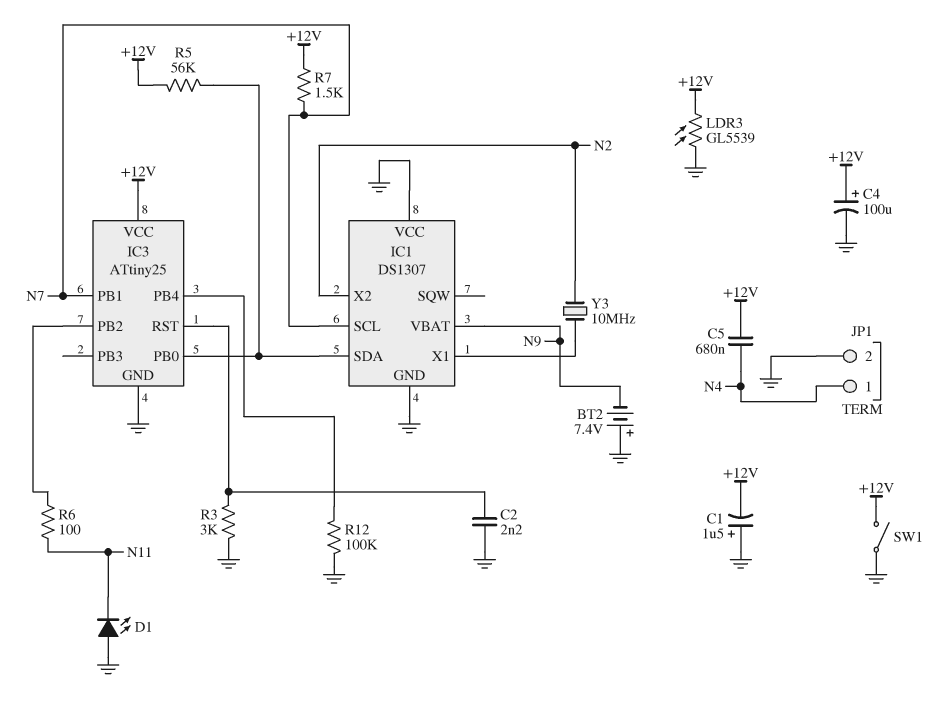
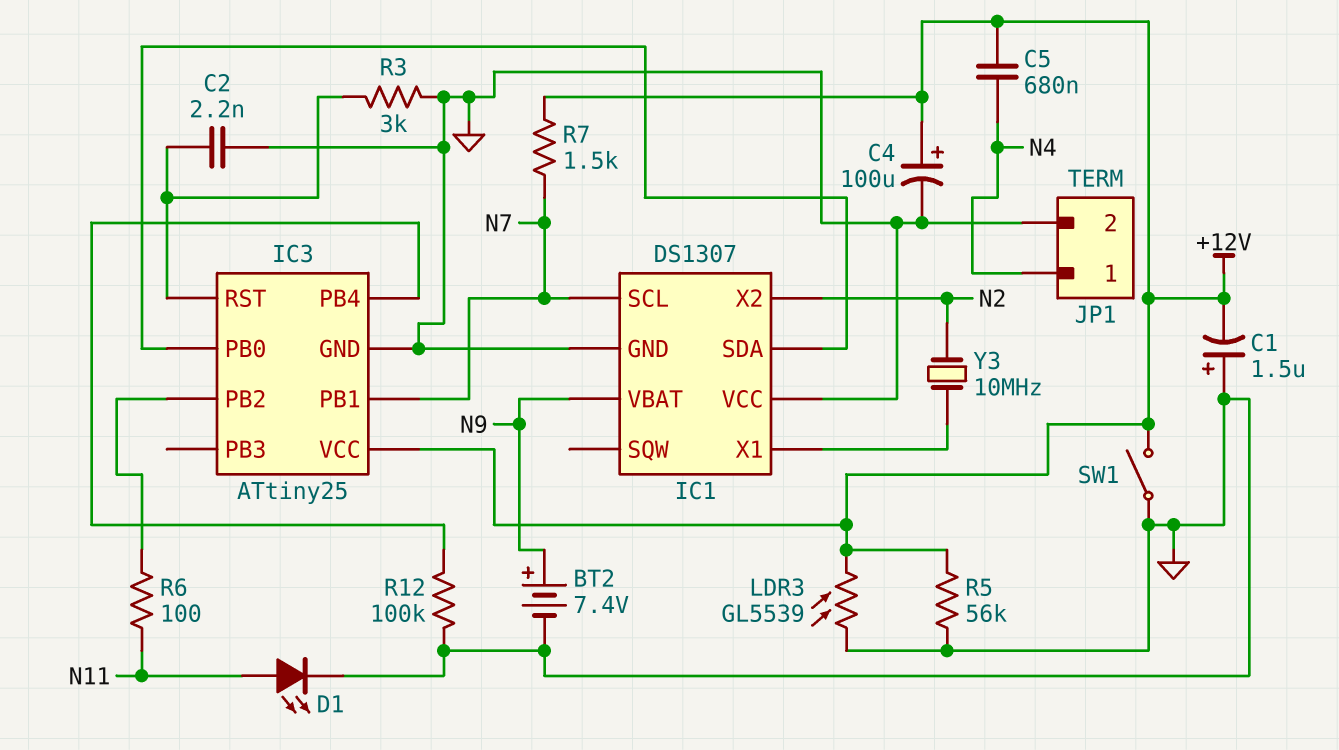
BT2: 7.4V (plus GND, minus N9) -> 7.4V (plus N9, minus GND)
D1: LED (A GND, K N11) -> LED (A N11, K GND)
R5: 56k (+12V, IC1/SDA) -> 56k (+12V, GND)

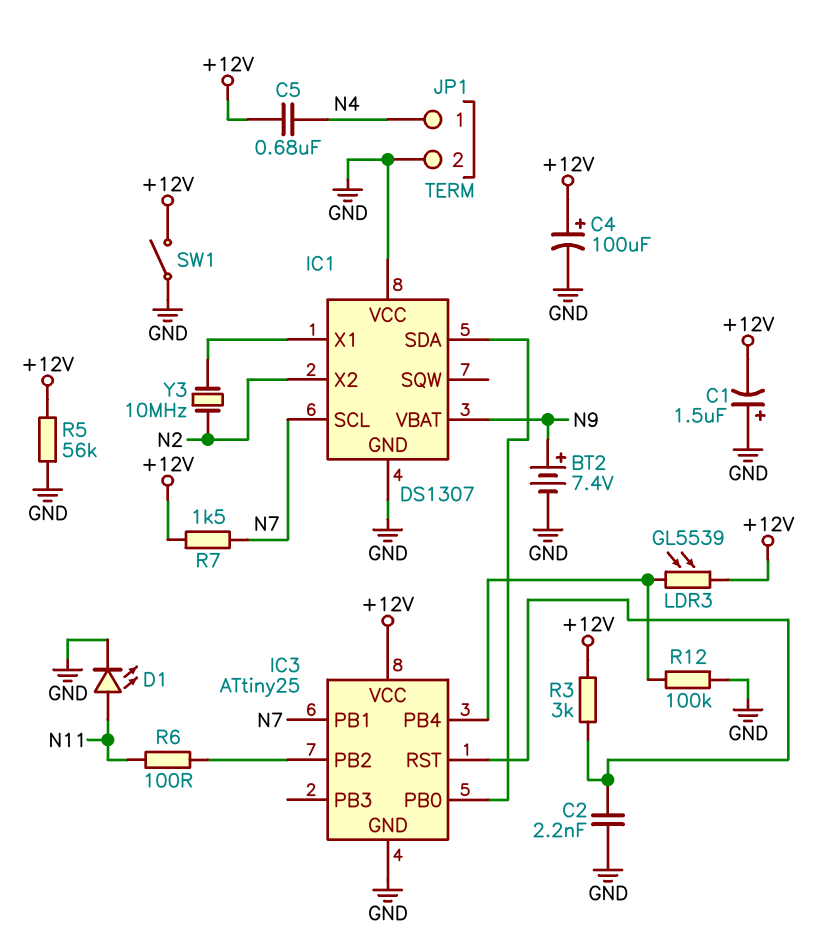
LDR3: GL5539 (+12V, GND) -> GL5539 (+12V, IC3/PB4)
R3: 3k (GND, IC3/RST) -> 3k (+12V, IC3/RST)

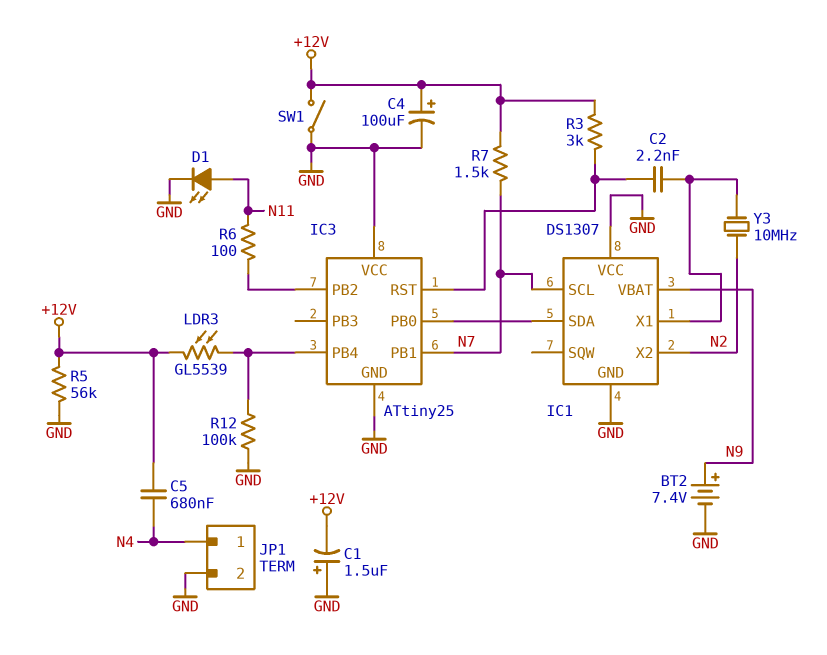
C2: 2.2nF (GND, IC3/RST) -> 2.2nF (IC1/X1, IC3/RST)
IC3 pin VCC: +12V -> GND

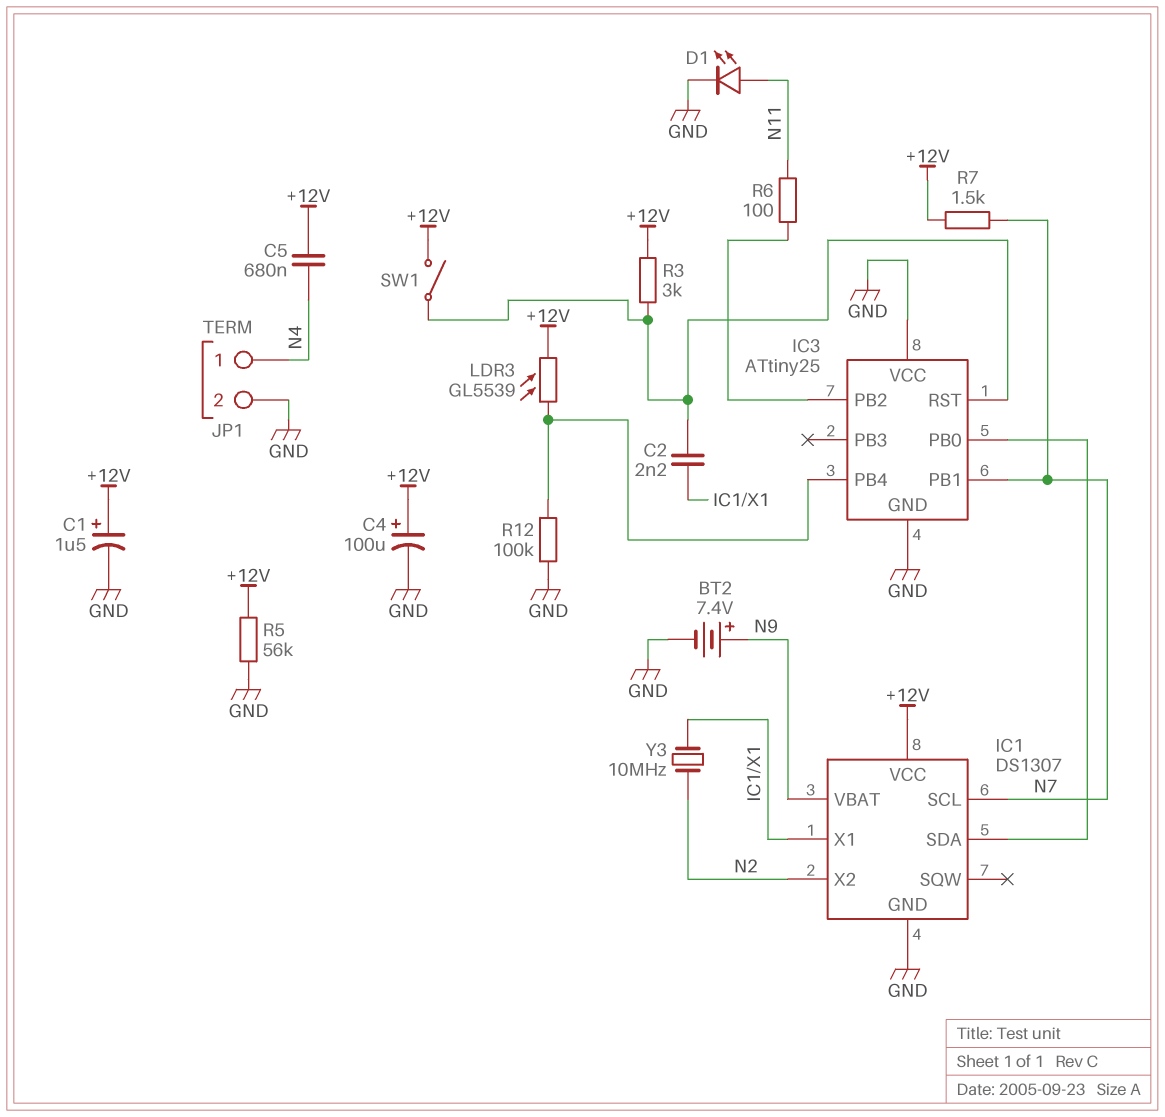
C1: 1.5uF (plus GND, minus +12V) -> 1.5uF (plus +12V, minus GND)
IC1 pin VCC: GND -> +12V
SW1: switch (+12V, GND) -> switch (+12V, IC3/RST)

